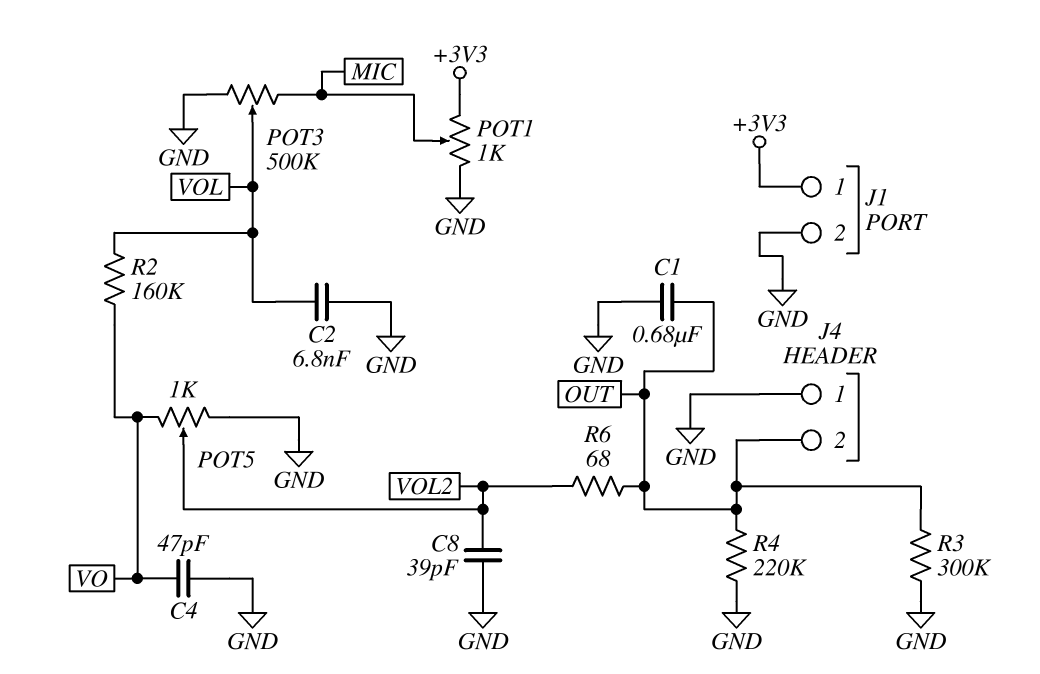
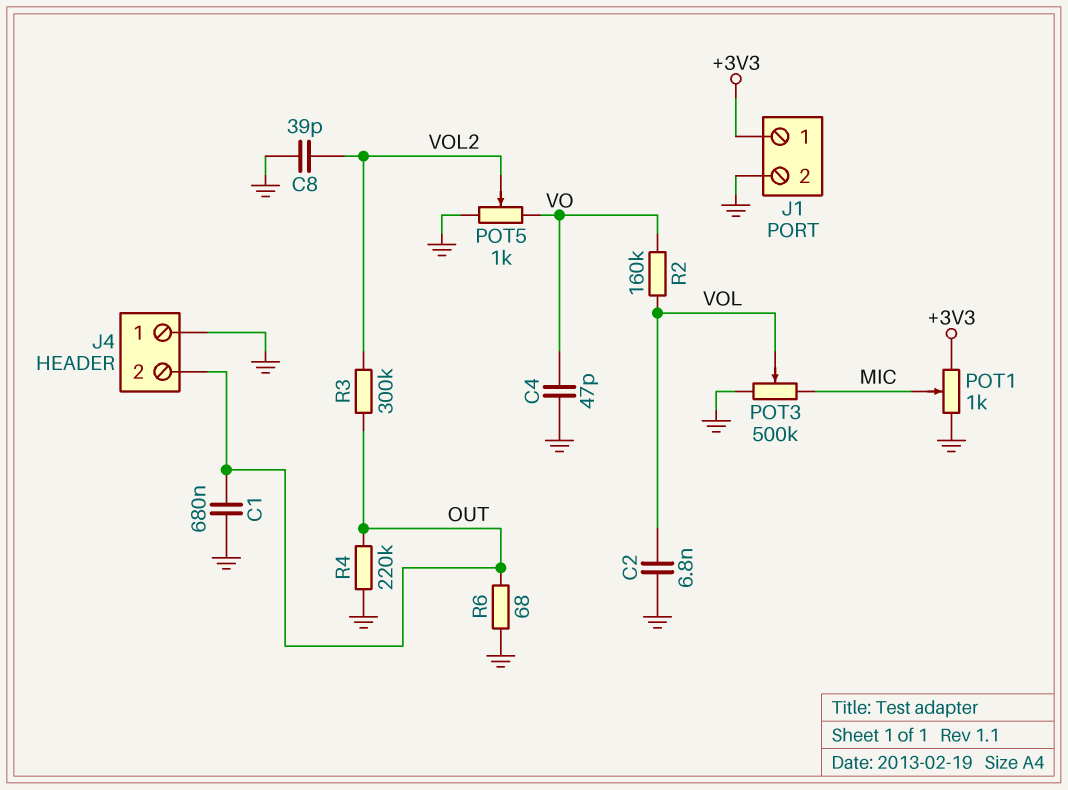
R3: 300k (GND, OUT) -> 300k (OUT, VOL2)
R6: 68 (OUT, VOL2) -> 68 (GND, OUT)

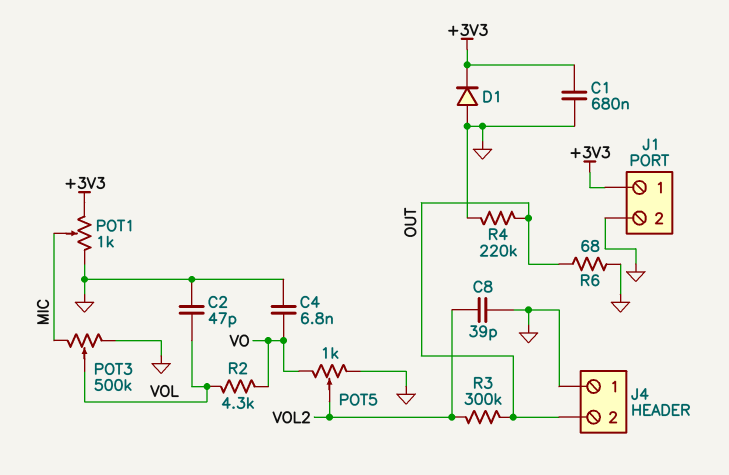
C1: 680nF (GND, OUT) -> 680nF (+3V3, GND)
C2: 6.8nF (GND, VOL) -> 47pF (GND, VOL)
C4: 47pF (GND, VO) -> 6.8nF (GND, VO)
D1: none -> diode (A GND, K +3V3)
R2: 160k (VO, VOL) -> 4.3k (VO, VOL)

